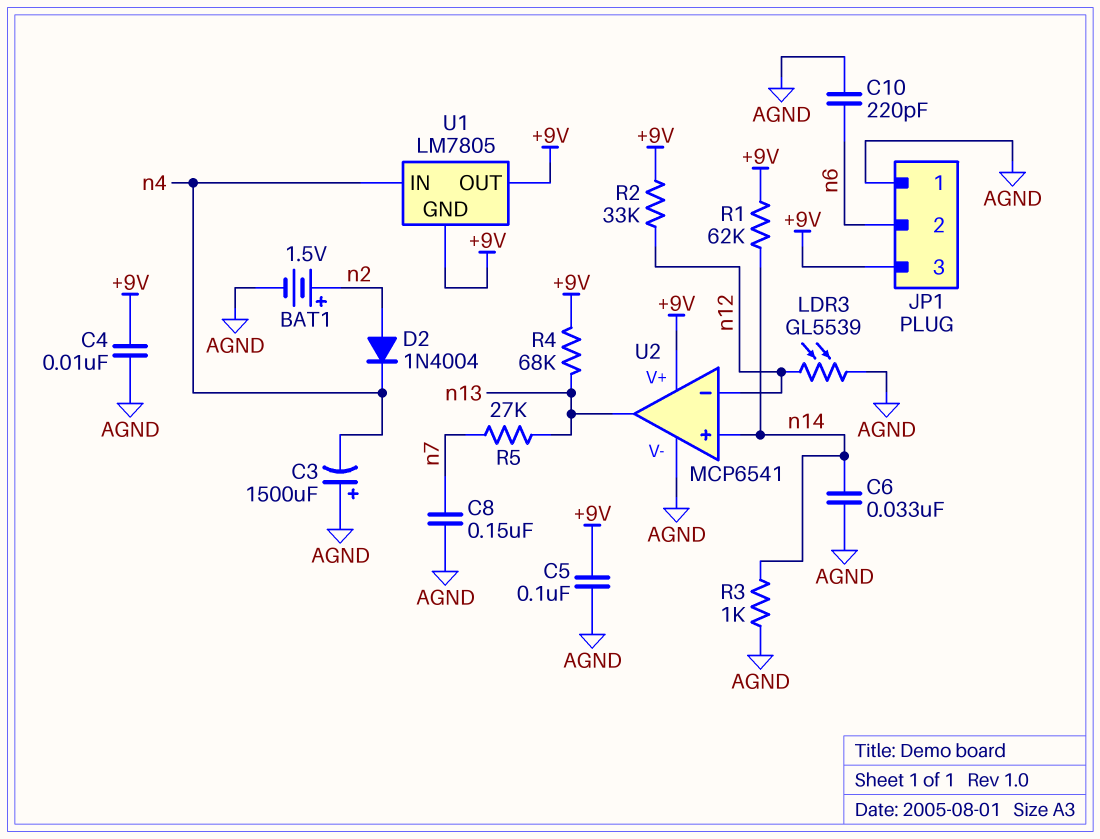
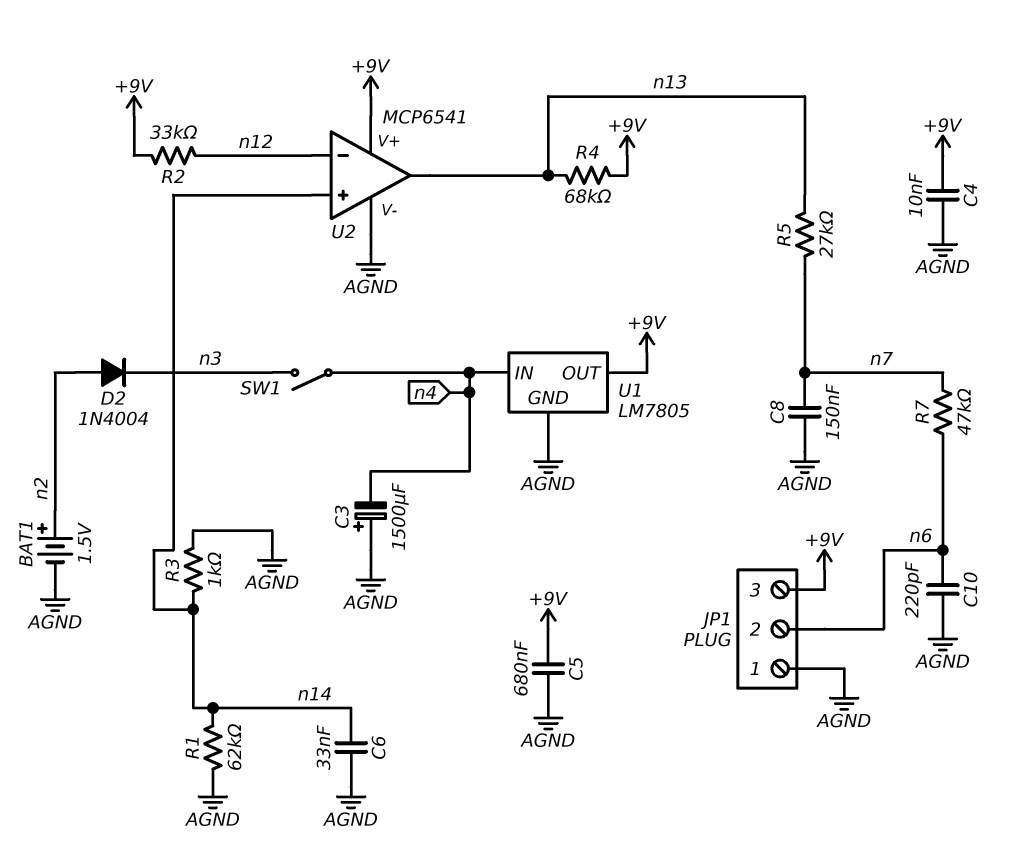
C5: 100nF (+9V, AGND) -> 680nF (+9V, AGND)
D2: diode 1N4004 (A n2, K n4) -> diode 1N4004 (A n2, K n3)
LDR3: GL5539 (AGND, n12) -> none
R1: 62k (+9V, n14) -> 62k (AGND, n14)
R7: none -> 47k (n6, n7)
SW1: none -> switch (n3, n4)
U1 pin GND: +9V -> AGND

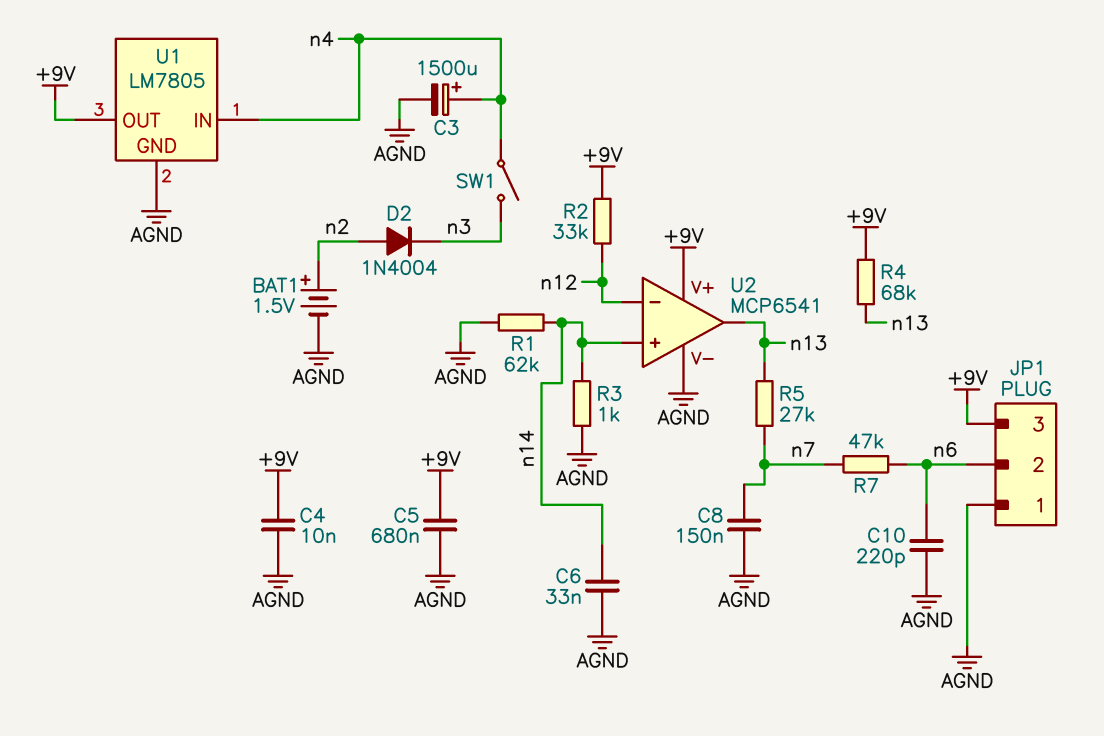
C3: 1500uF (plus AGND, minus n4) -> 1500uF (plus n4, minus AGND)

